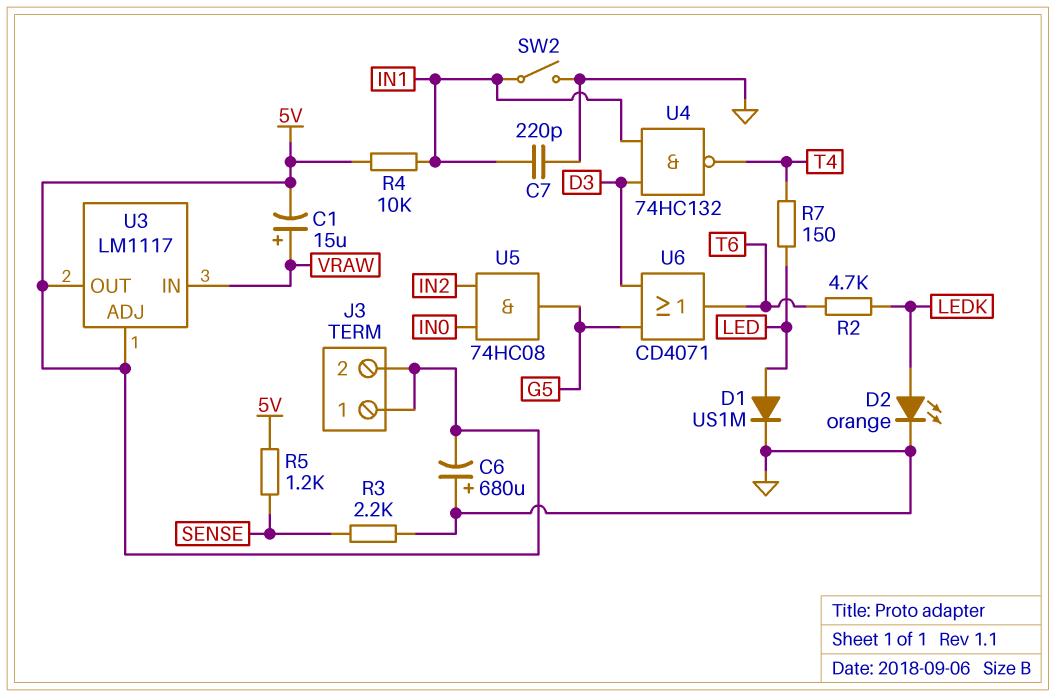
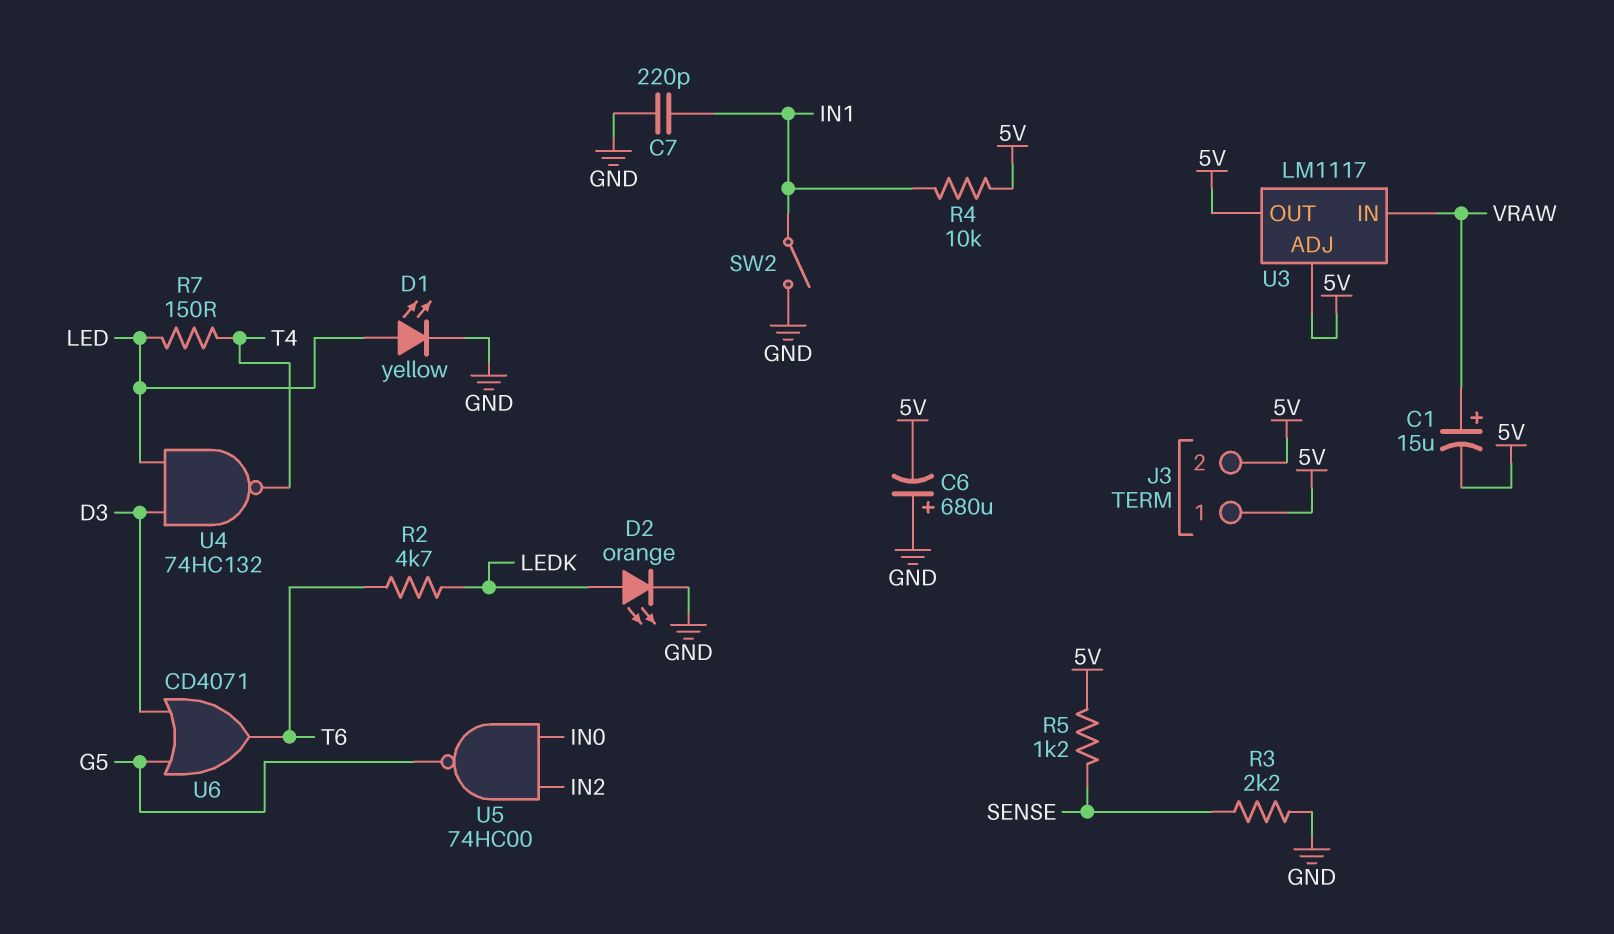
D1: diode US1M (A LED, K GND) -> LED yellow (A LED, K GND)
U4: NAND 74HC132 (in D3, in IN1, out T4) -> NAND 74HC132 (in D3, in LED, out T4)
U5: AND 74HC08 (in IN0, in IN2, out G5) -> NAND 74HC00 (in IN0, in IN2, out G5)

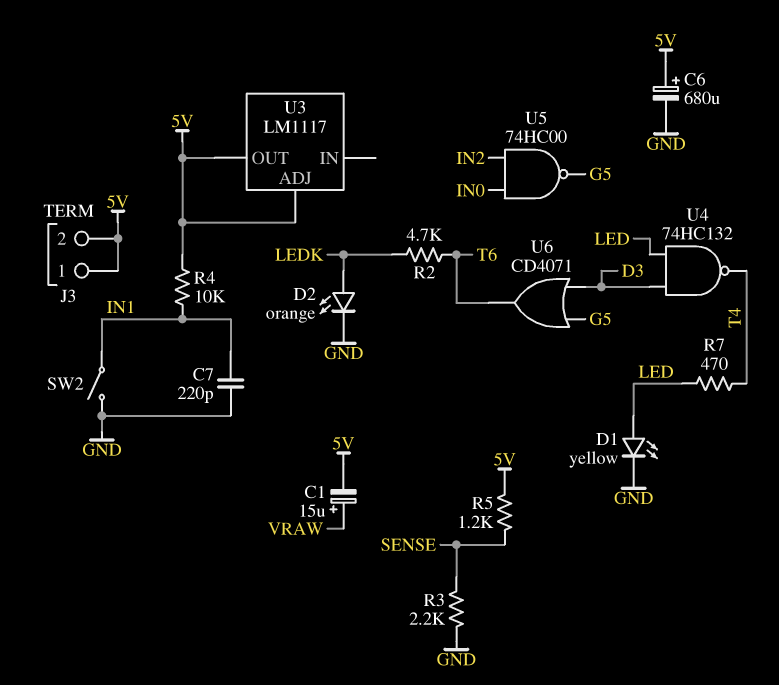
C6: 680uF (plus GND, minus 5V) -> 680uF (plus 5V, minus GND)
R7: 150 (LED, T4) -> 470 (LED, T4)
U3 pin IN: VRAW -> none

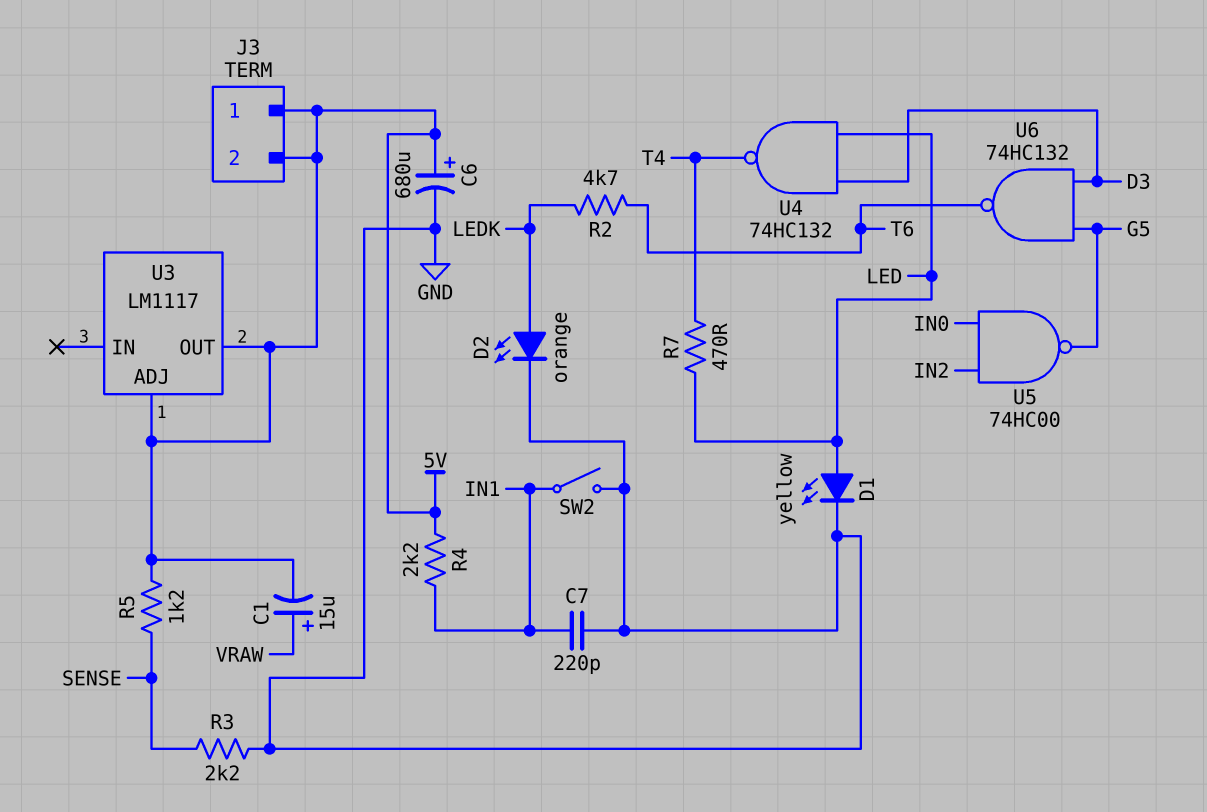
R4: 10k (5V, IN1) -> 2.2k (5V, IN1)
U6: OR CD4071 (in D3, in G5, out T6) -> NAND 74HC132 (in D3, in G5, out T6)

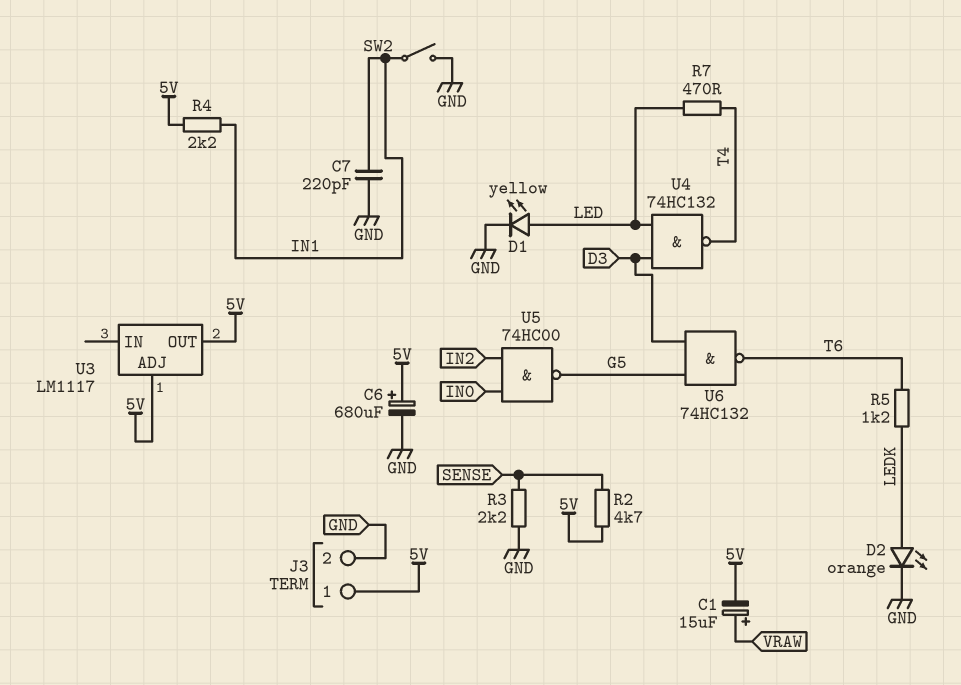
J3 pin 2: 5V -> GND
R2: 4.7k (LEDK, T6) -> 4.7k (5V, SENSE)
R5: 1.2k (5V, SENSE) -> 1.2k (LEDK, T6)

